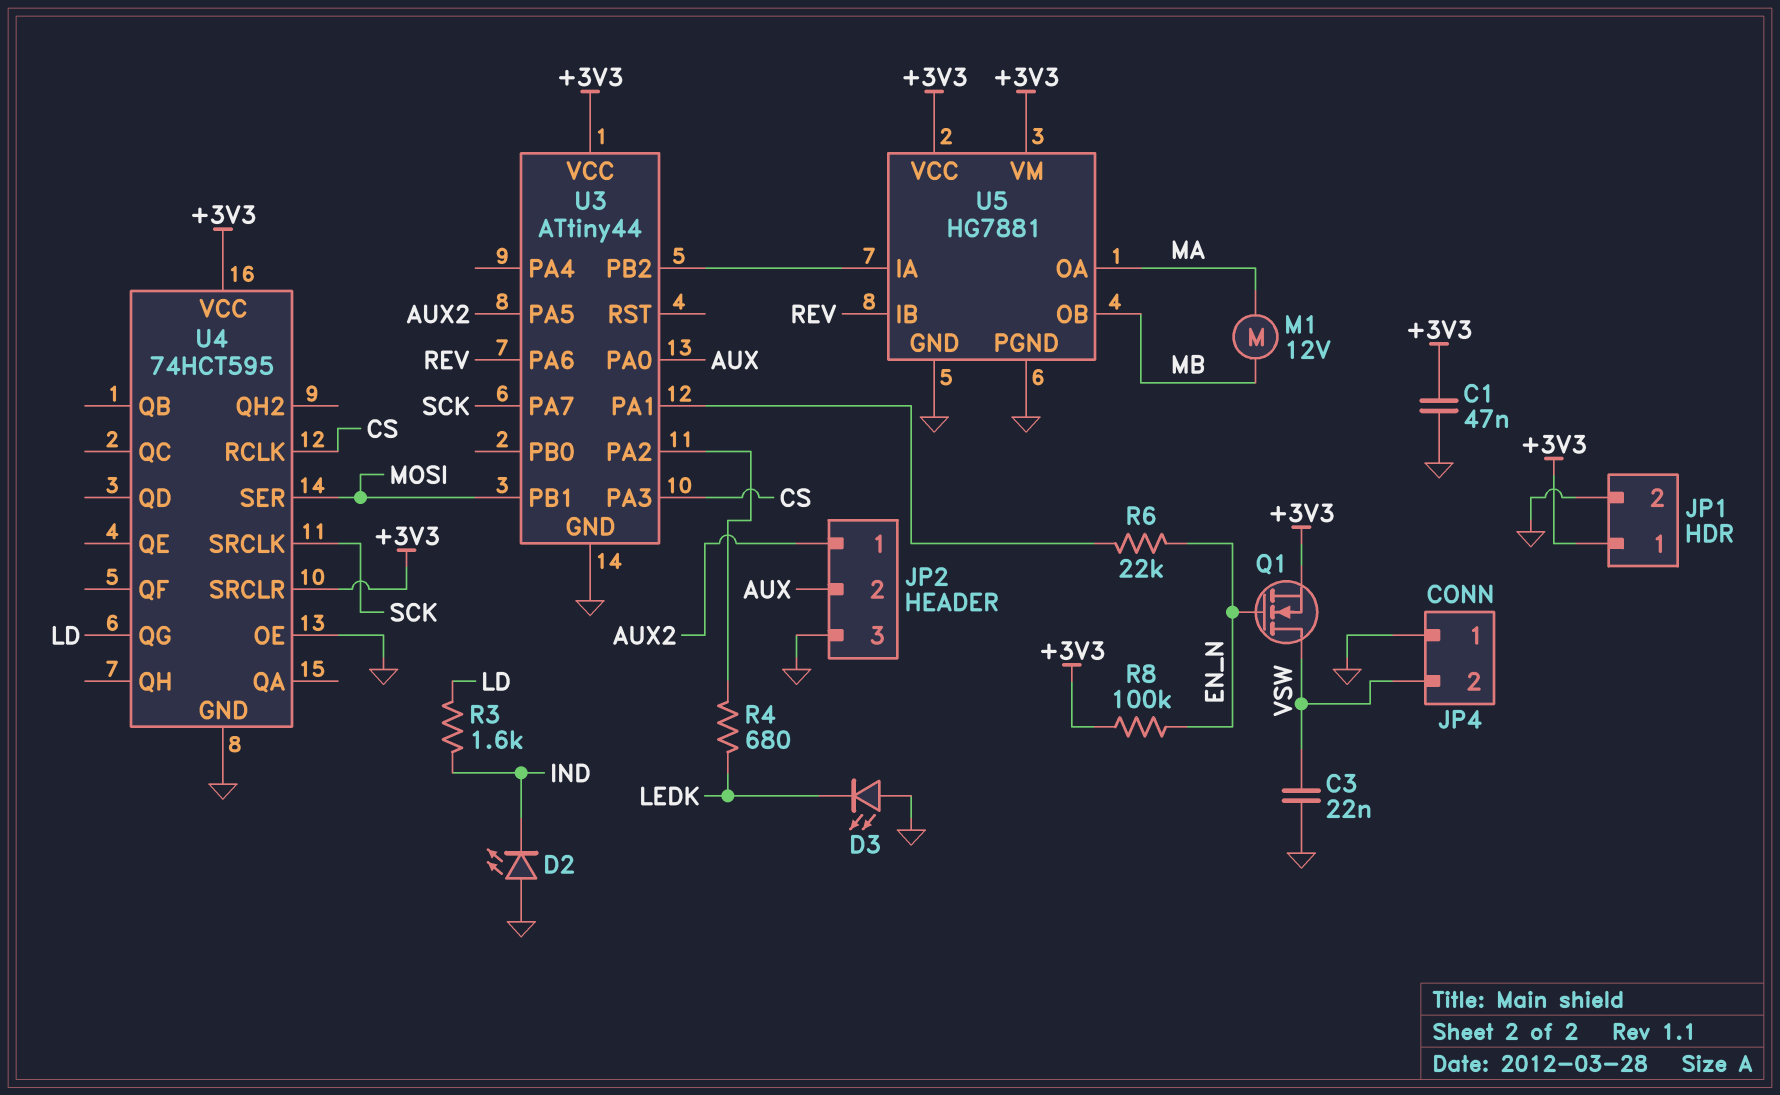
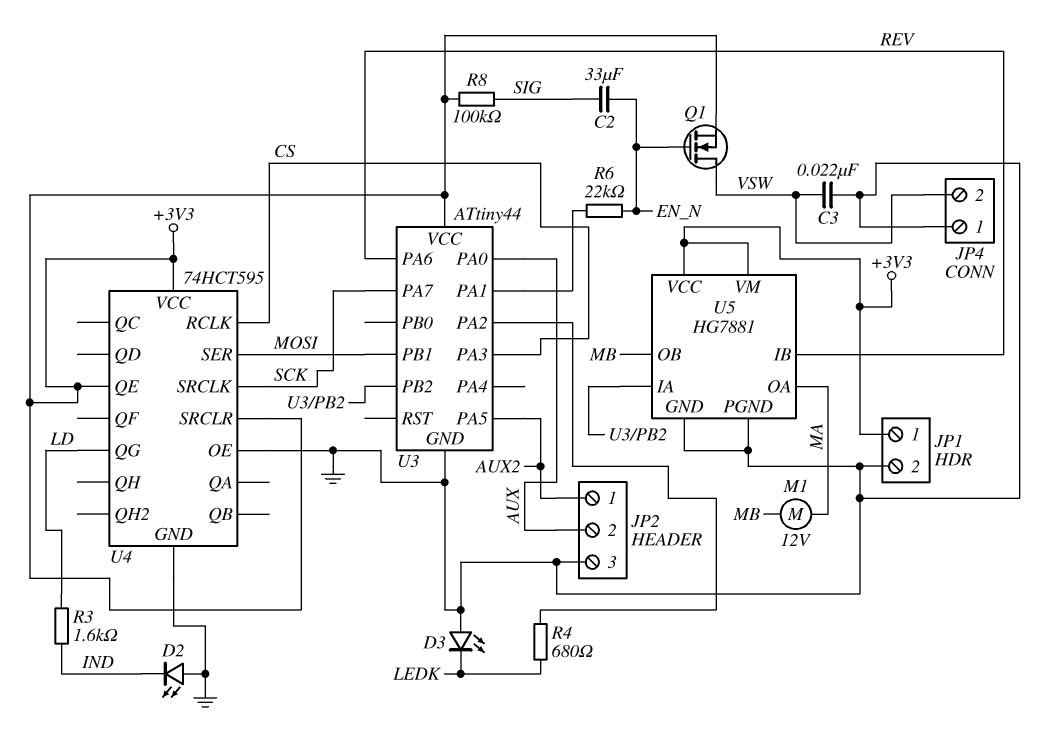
C1: 47nF (+3V3, GND) -> none
C2: none -> 33uF (EN_N, SIG)
R8: 100k (+3V3, EN_N) -> 100k (+3V3, SIG)
U4 pin QE: none -> +3V3

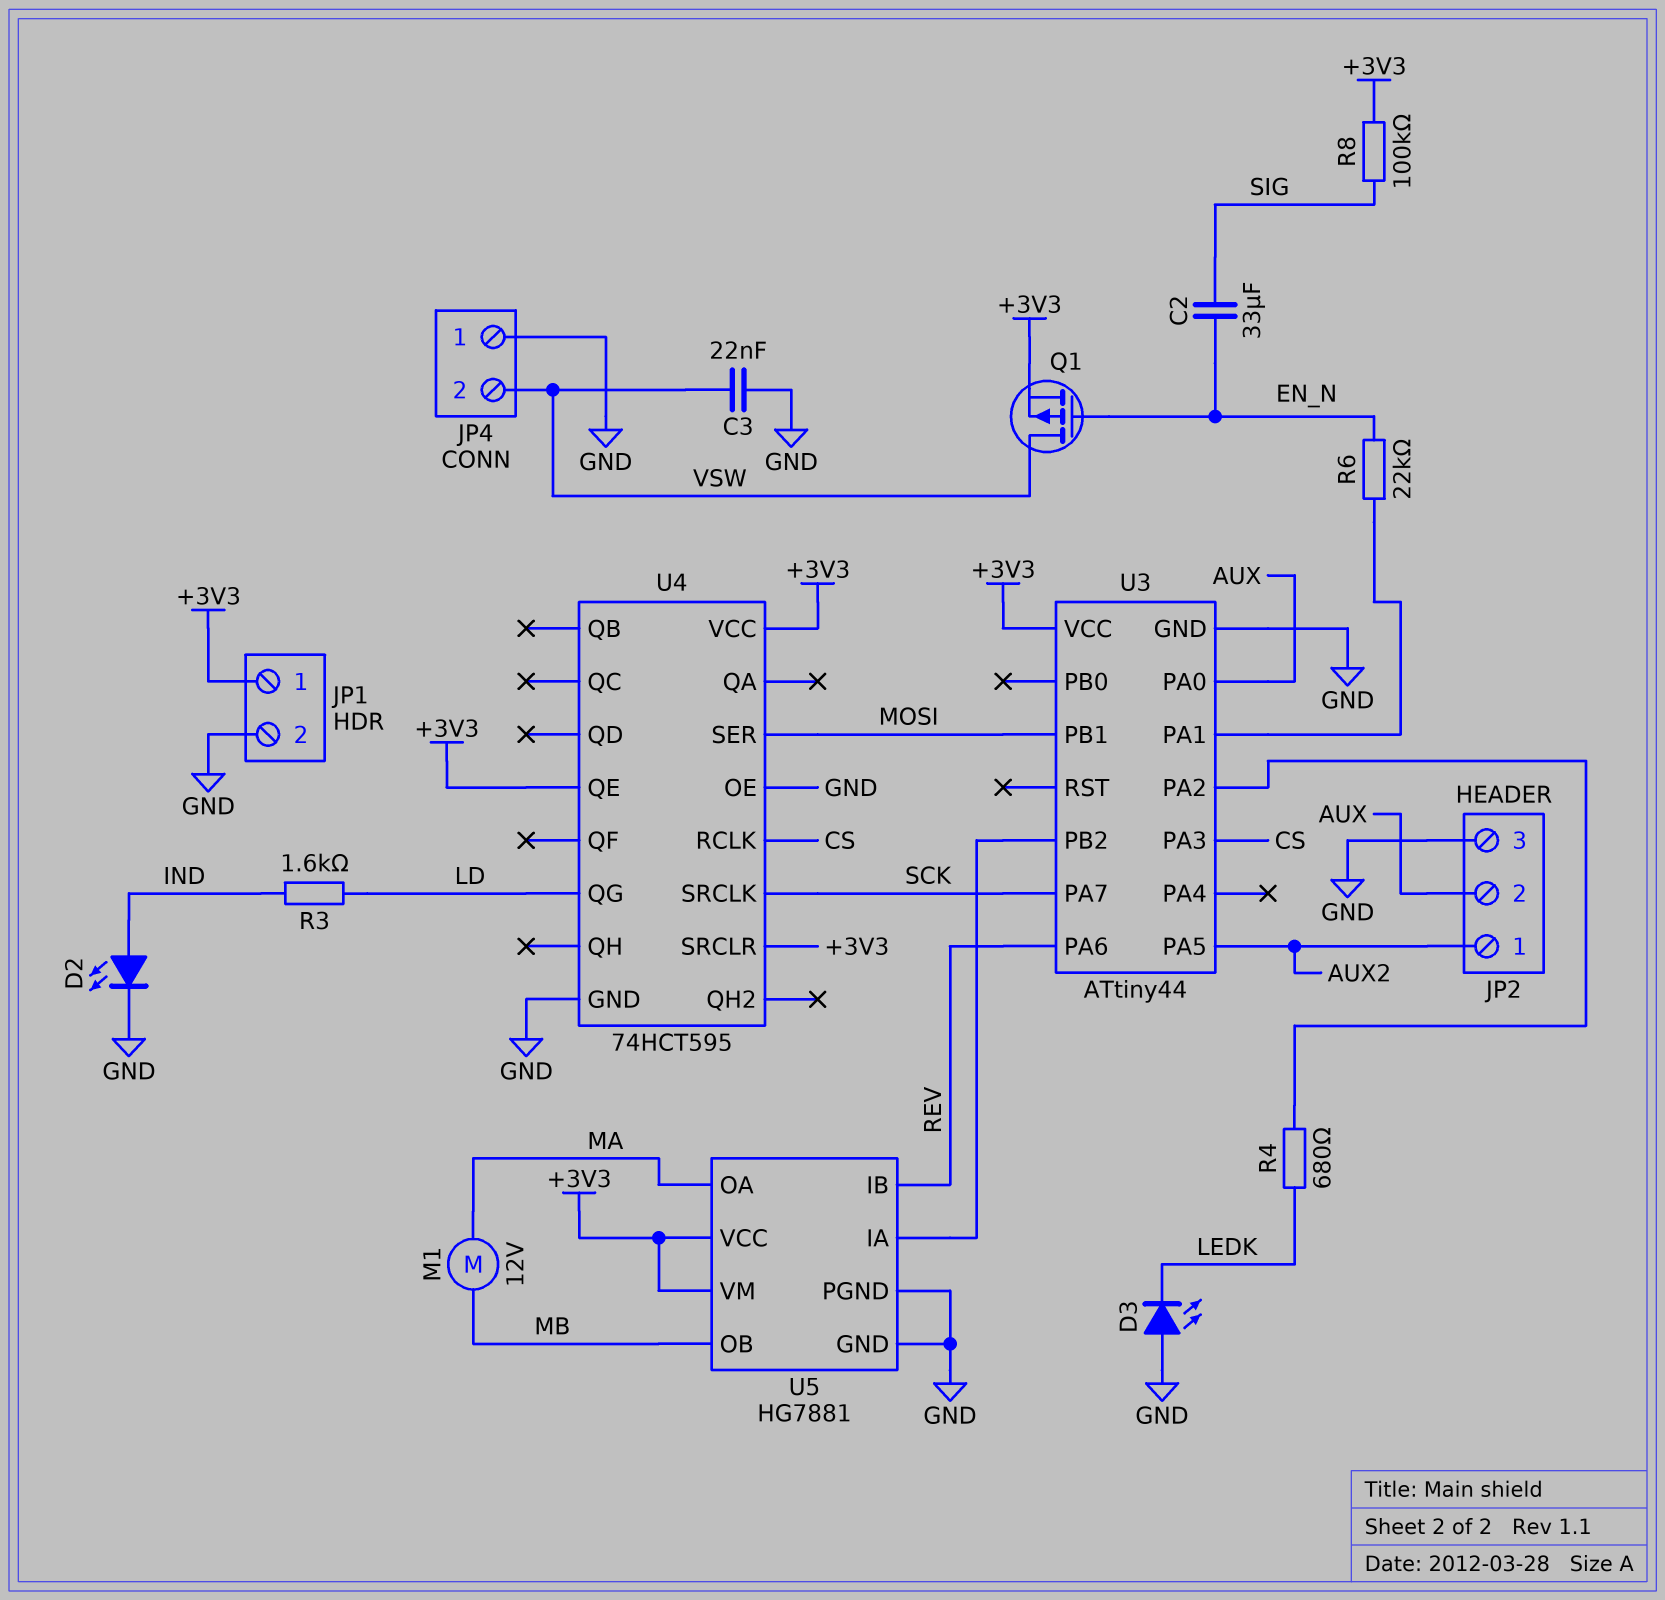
D2: LED (A GND, K IND) -> LED (A IND, K GND)
Q1: NMOS (G EN_N, D VSW, S +3V3) -> PMOS (G EN_N, D VSW, S +3V3)

